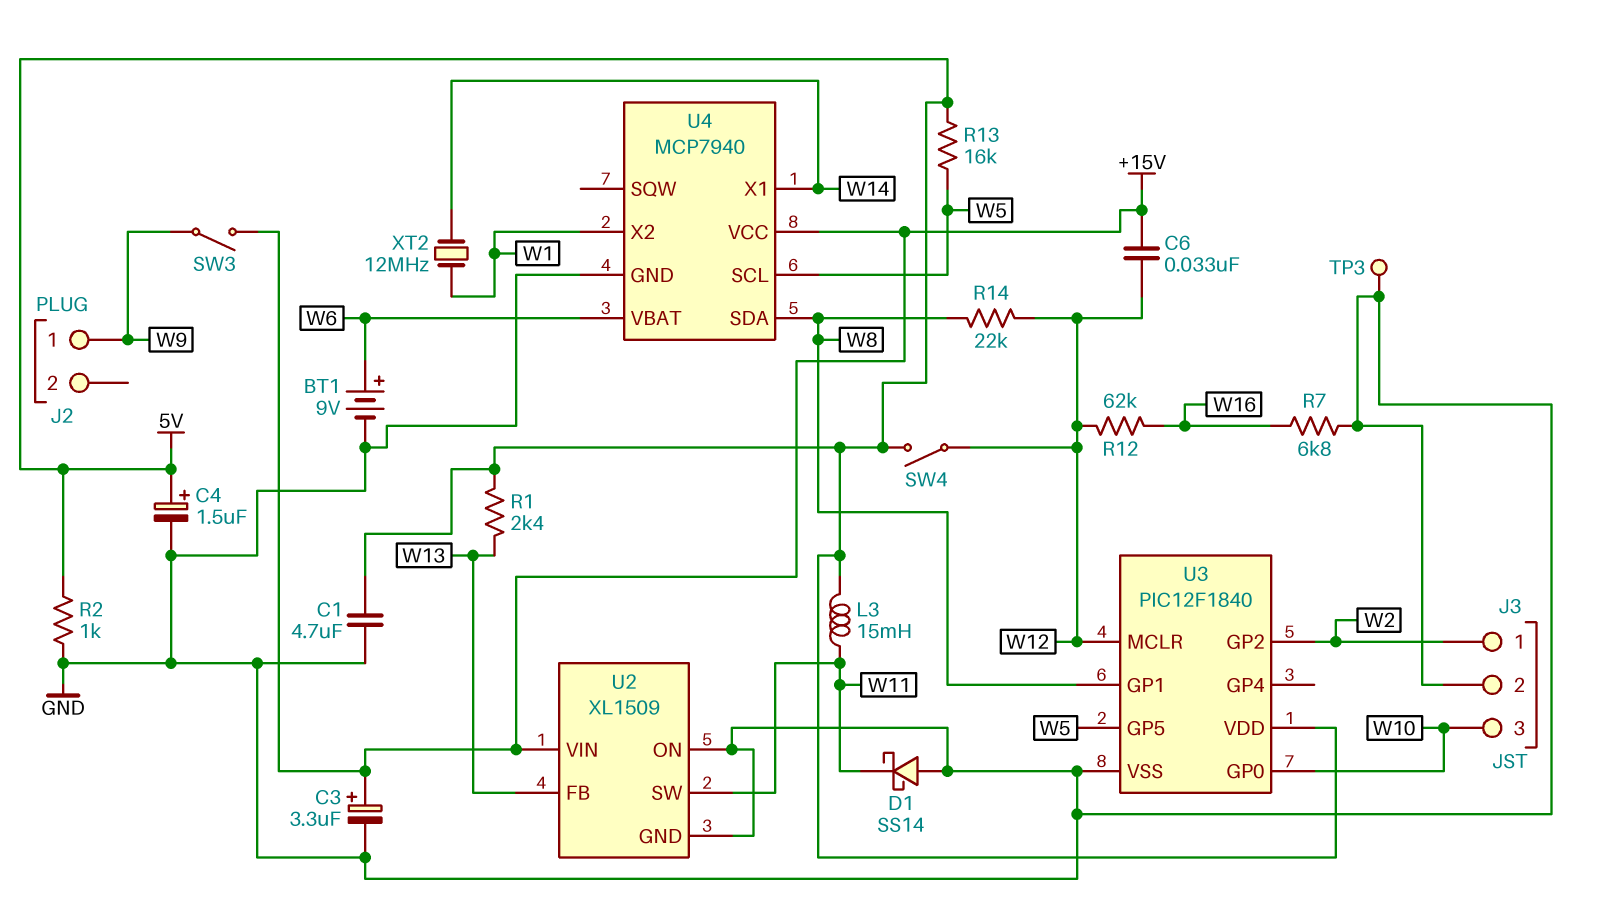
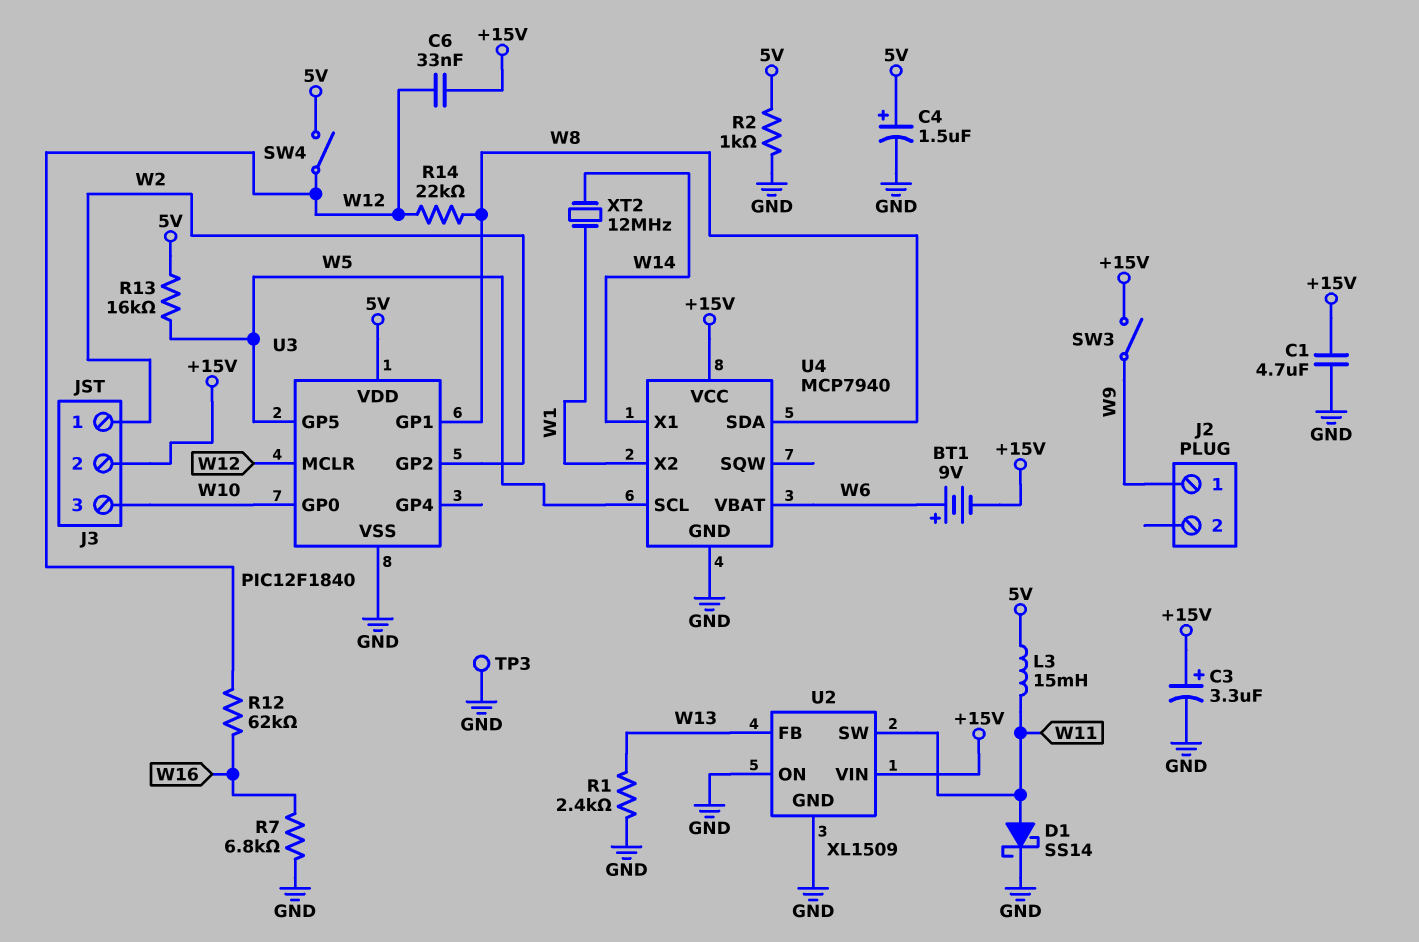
BT1: 9V (plus W6, minus GND) -> 9V (plus W6, minus +15V)
C1: 4.7uF (5V, GND) -> 4.7uF (+15V, GND)
D1: schottky SS14 (A GND, K W11) -> schottky SS14 (A W11, K GND)
J3 pin 2: GND -> +15V
R1: 2.4k (5V, W13) -> 2.4k (GND, W13)

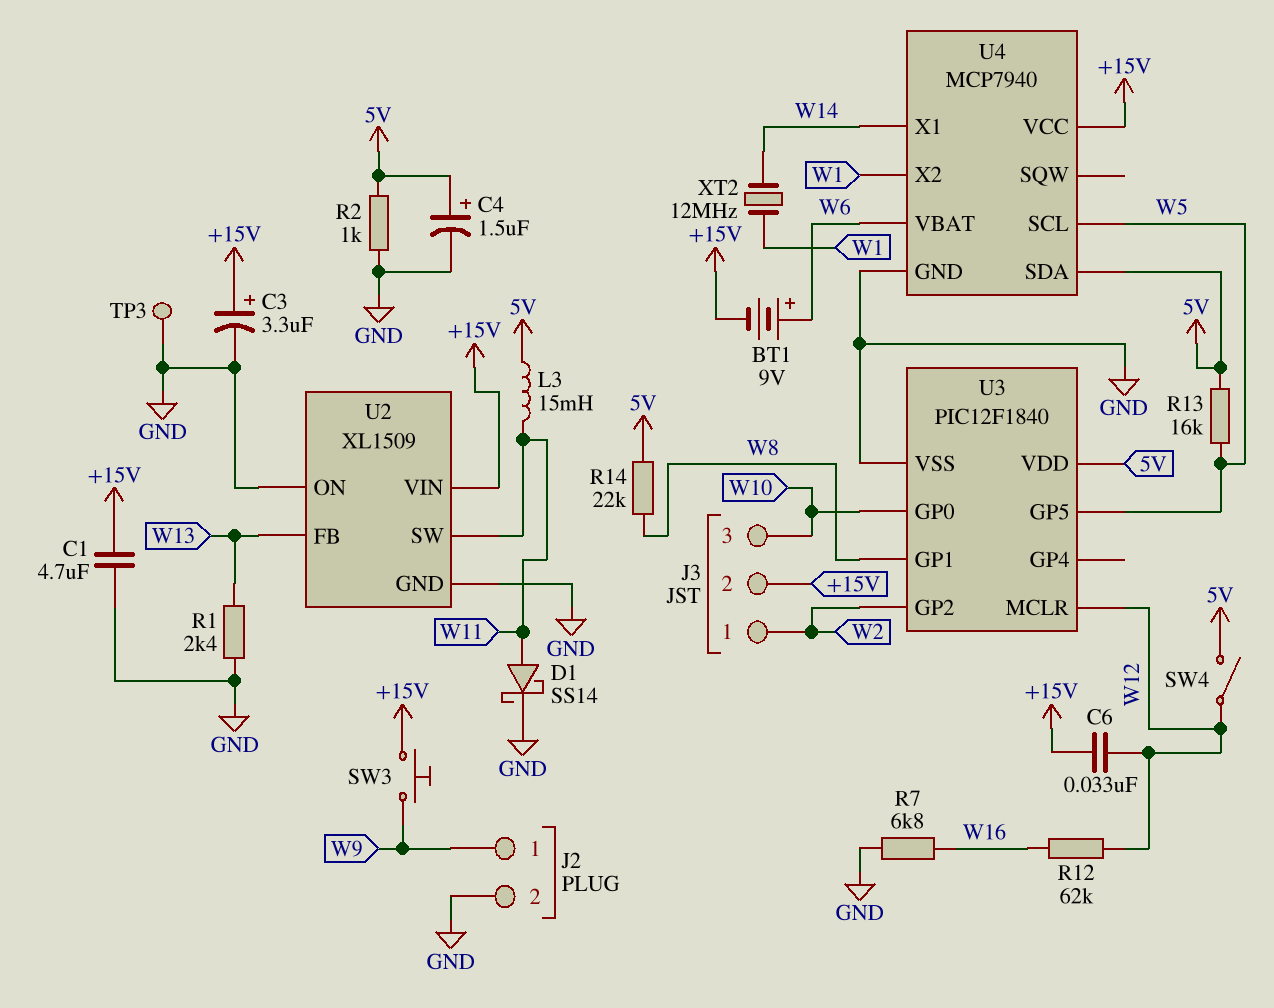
J2 pin 2: none -> GND
R14: 22k (W8, W12) -> 22k (5V, W8)
SW3: switch (+15V, W9) -> button (+15V, W9)
U4 pin SDA: W8 -> 5V

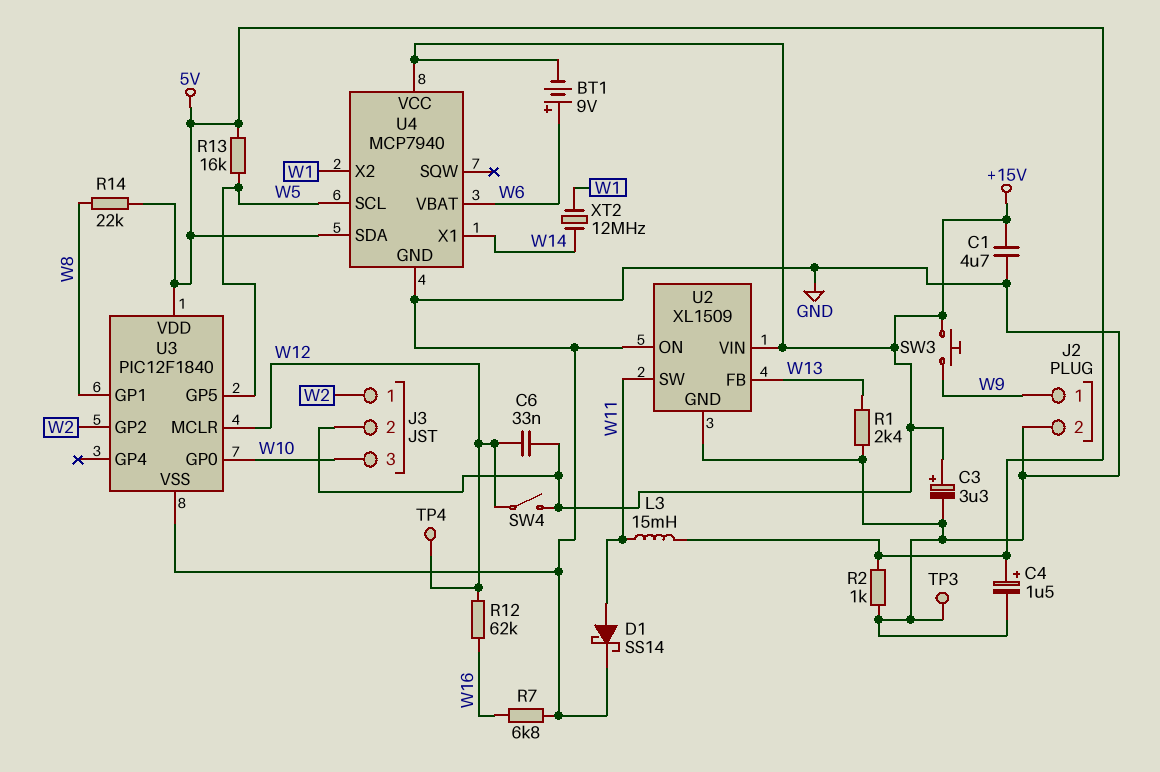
SW4: switch (5V, W12) -> switch (+15V, W12)
TP4: none -> test point (W12)

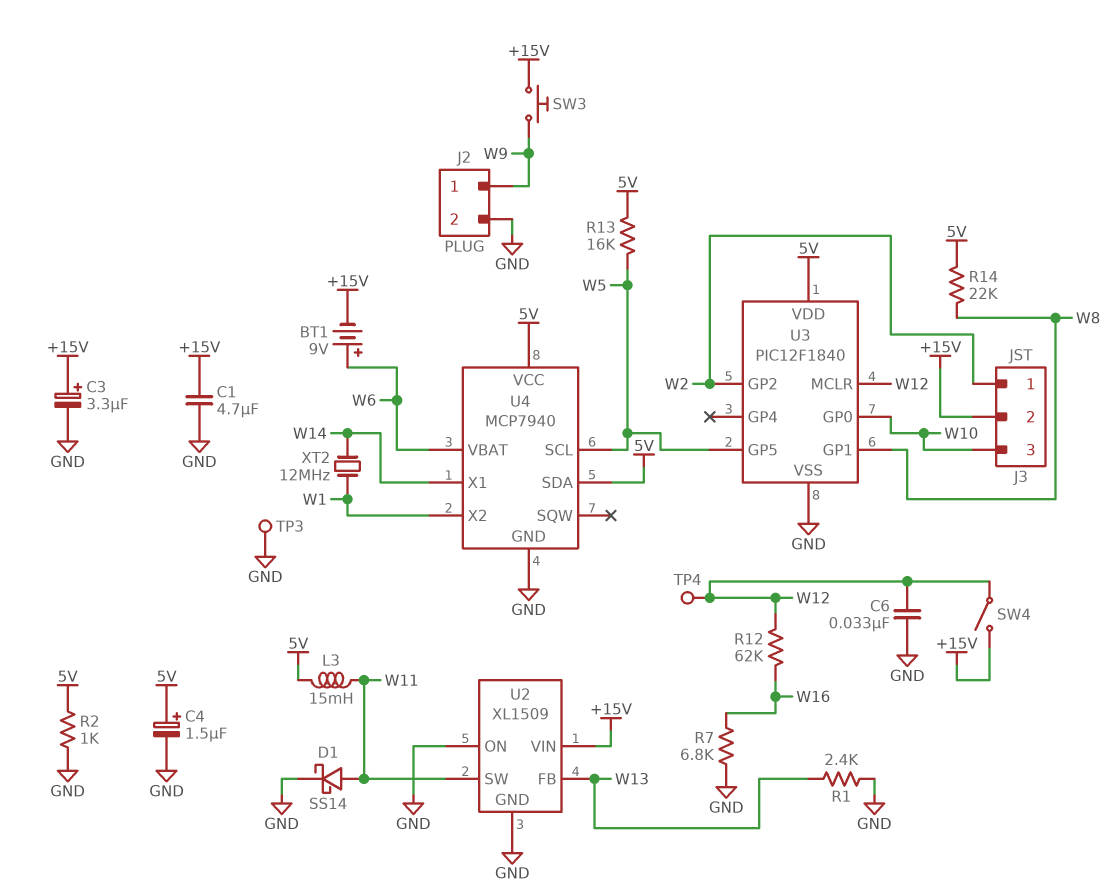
C6: 33nF (+15V, W12) -> 33nF (GND, W12)
U4 pin VCC: +15V -> 5V

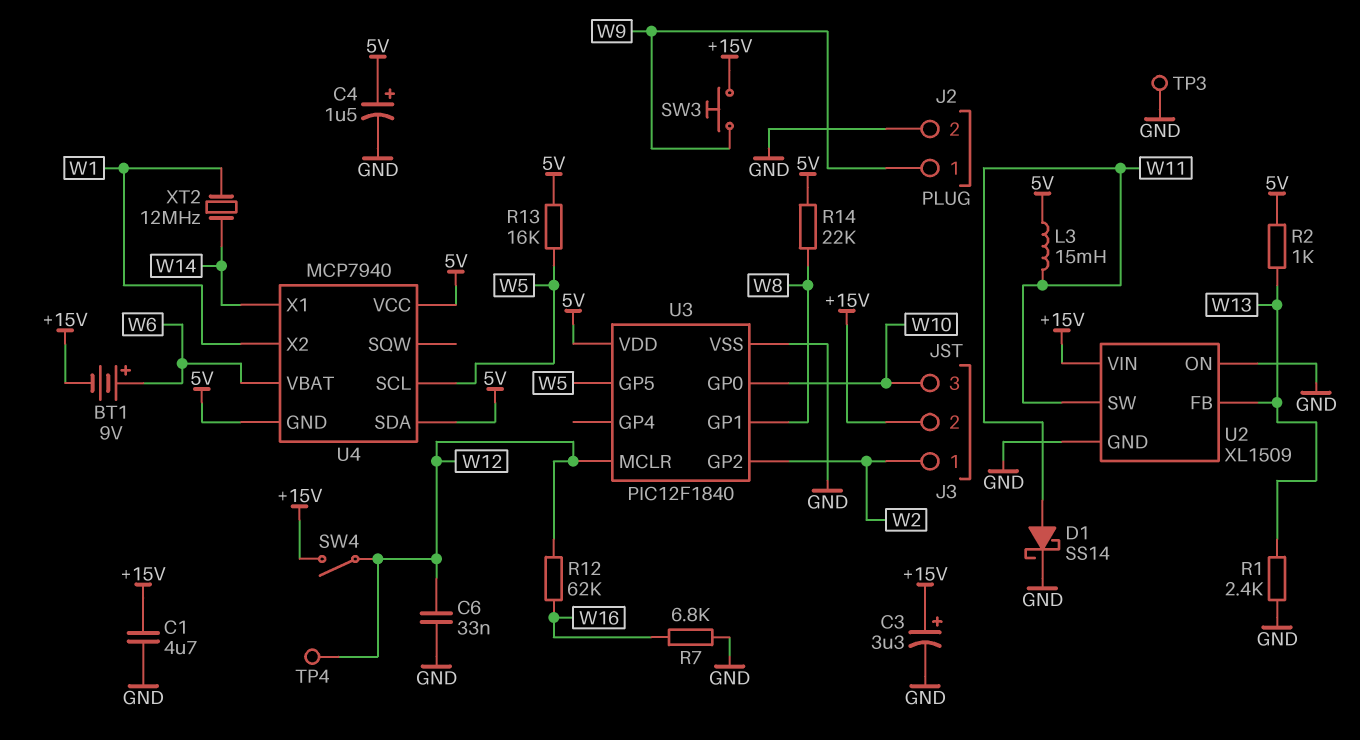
R2: 1k (5V, GND) -> 1k (5V, W13)
U4 pin GND: GND -> 5V

